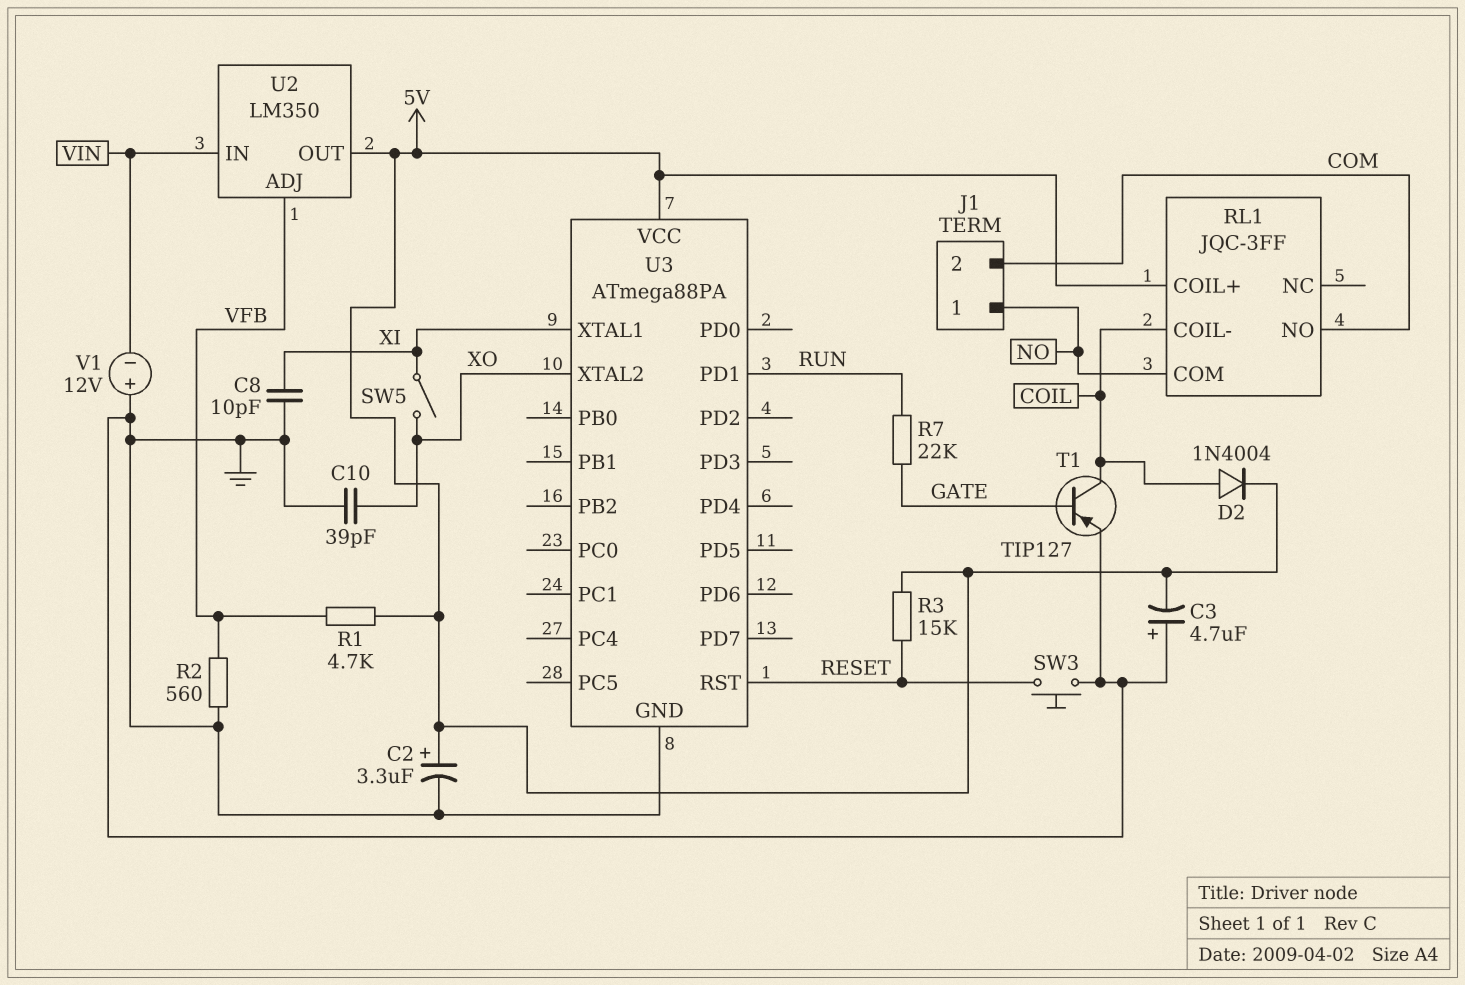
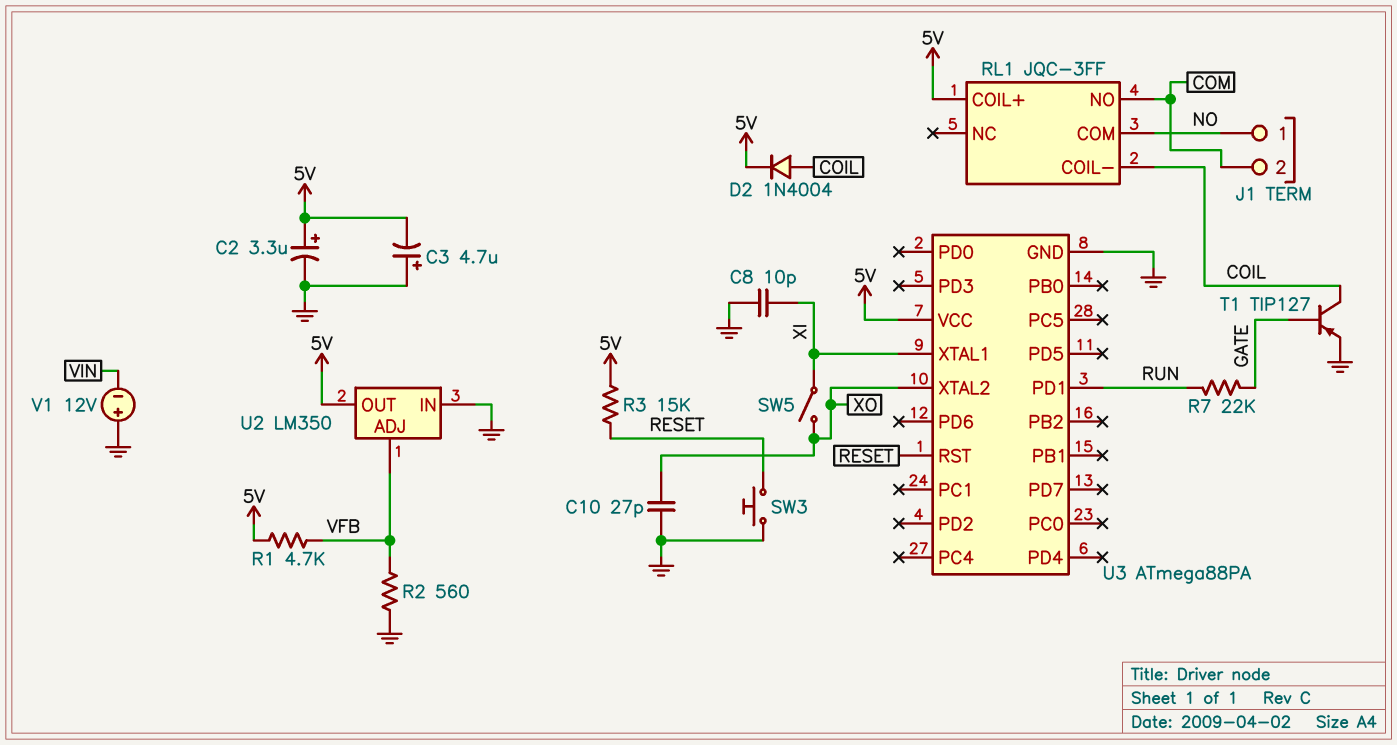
C10: 39pF (GND, XO) -> 27pF (GND, XO)
U2 pin IN: VIN -> GND

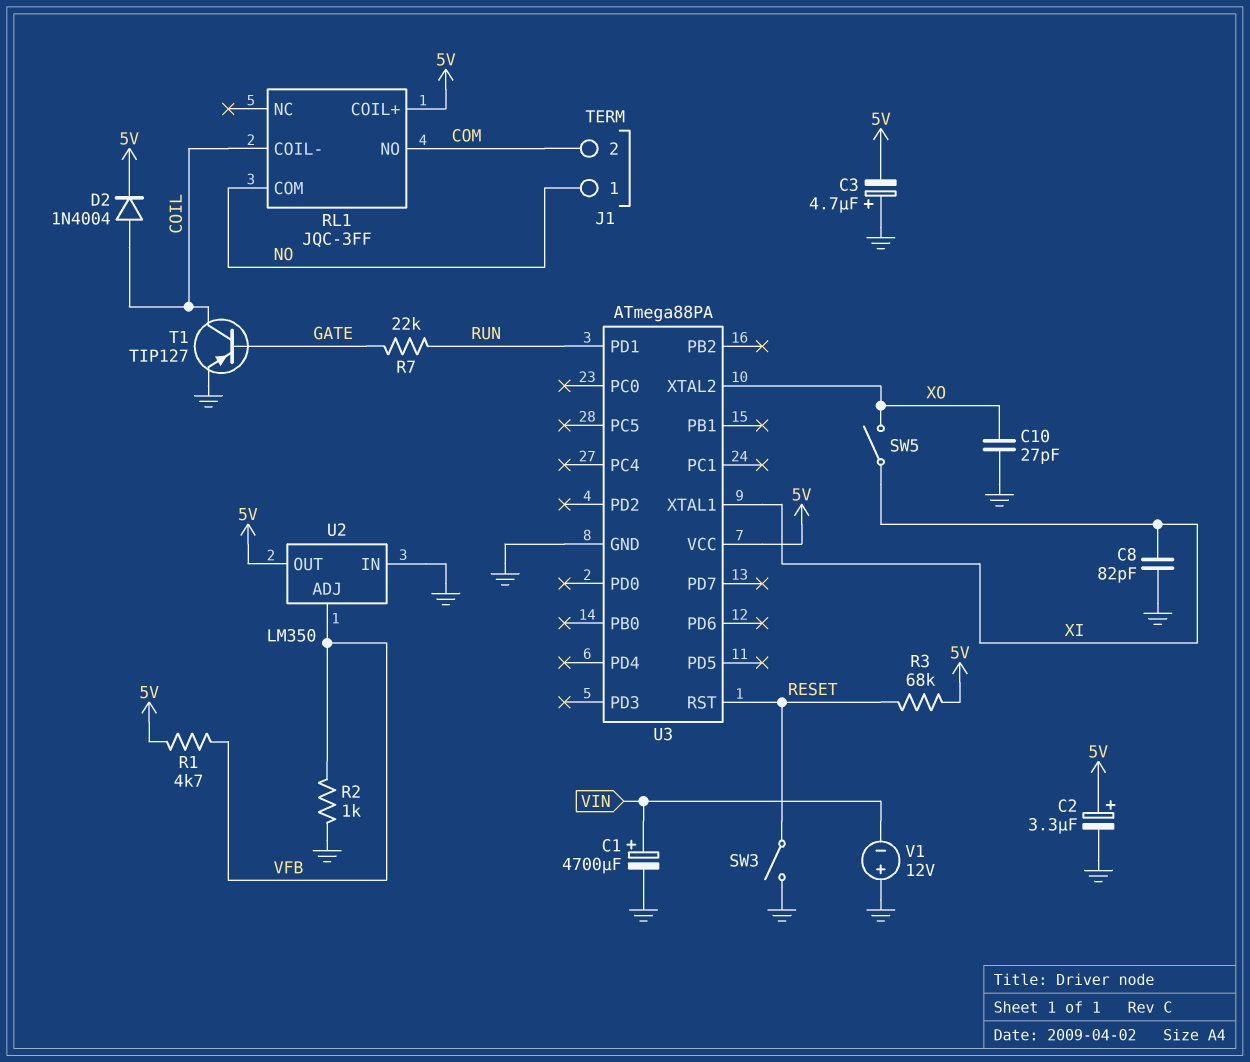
C1: none -> 4700uF (plus VIN, minus GND)
C8: 10pF (GND, XI) -> 82pF (GND, XI)
R2: 560 (GND, VFB) -> 1k (GND, VFB)
R3: 15k (5V, RESET) -> 68k (5V, RESET)
SW3: button (GND, RESET) -> switch (GND, RESET)

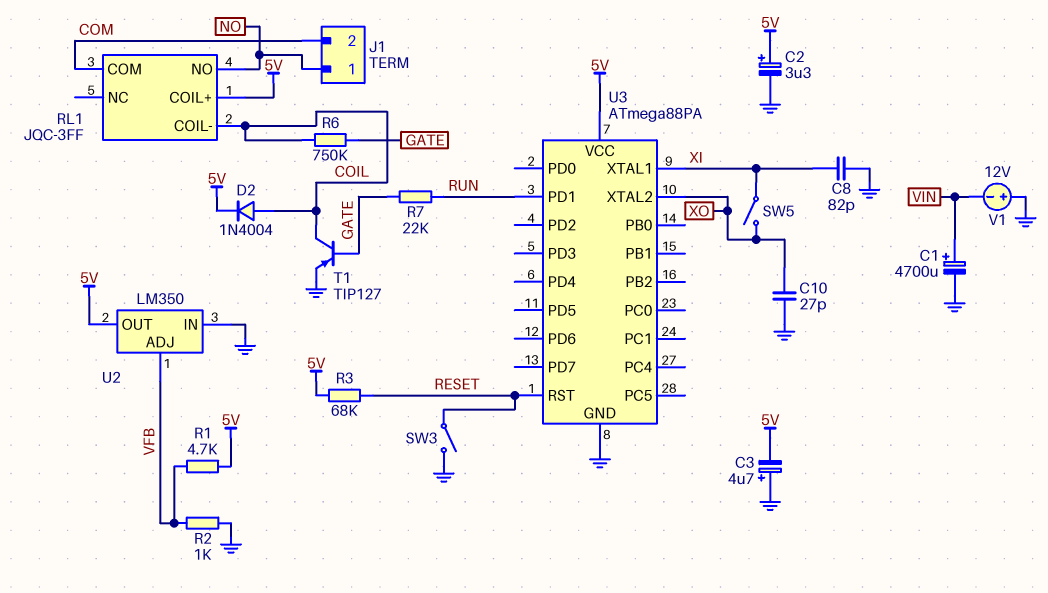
R6: none -> 750k (COIL, GATE)
RL1 pin COM: NO -> COM
RL1 pin NO: COM -> NO

